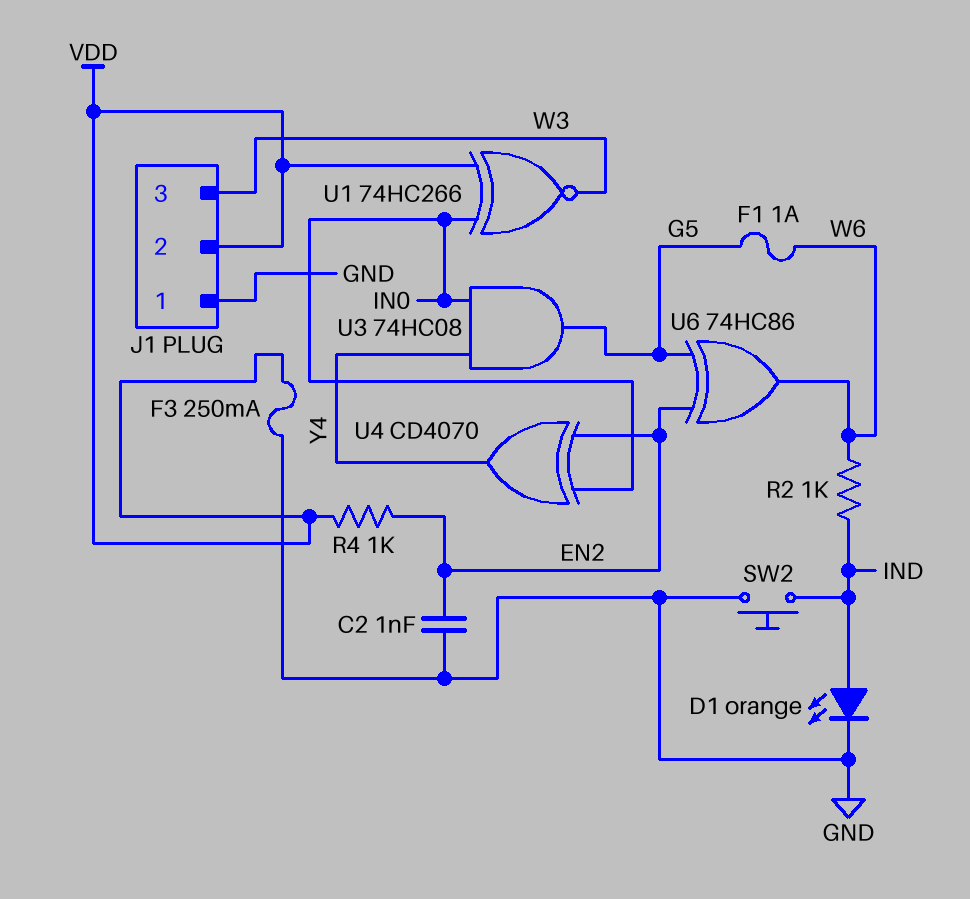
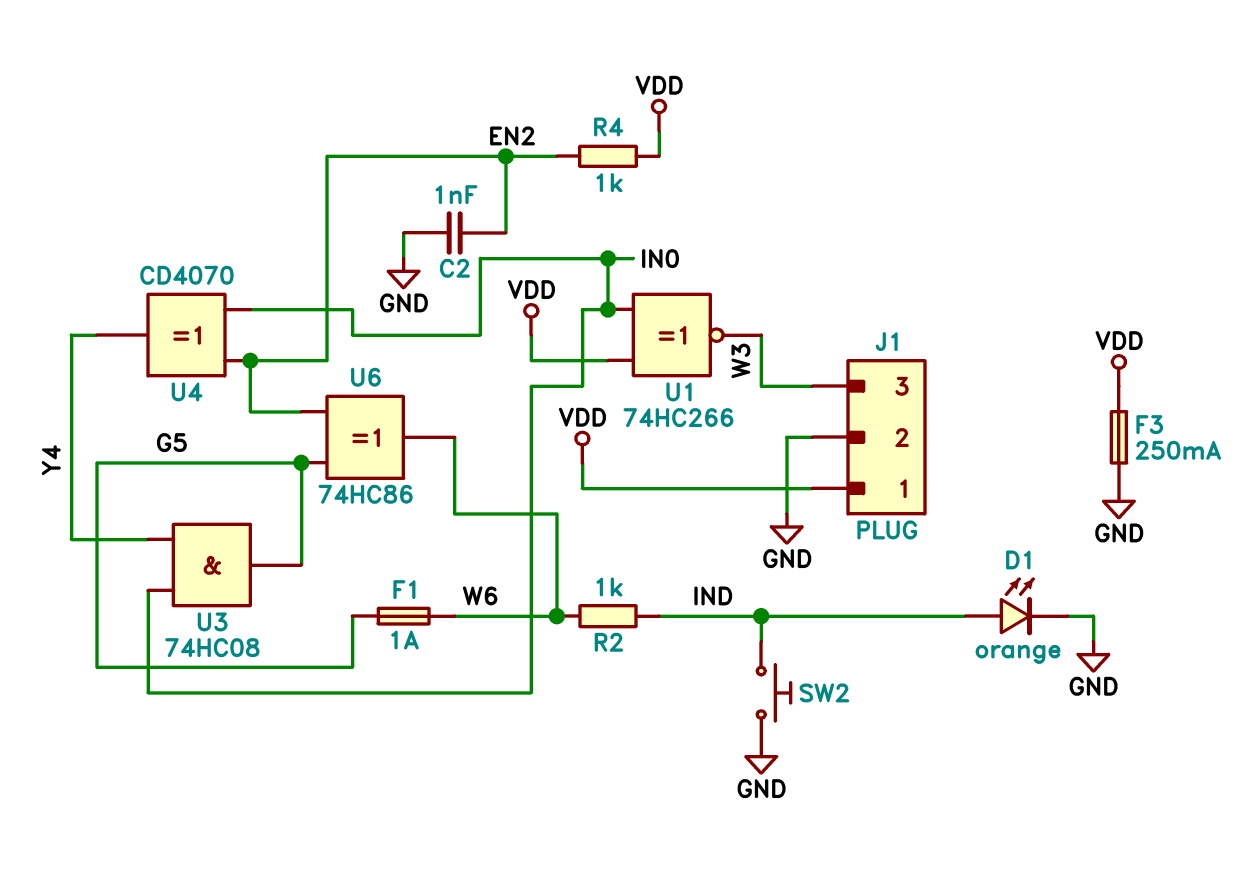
J1 pin 1: GND -> VDD
J1 pin 2: VDD -> GND

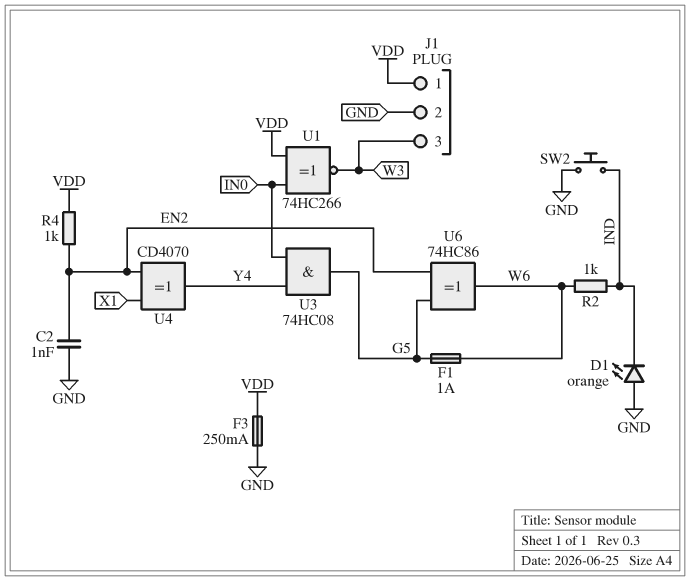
D1: LED orange (A IND, K GND) -> LED orange (A GND, K IND)
U4: XOR CD4070 (in EN2, in IN0, out Y4) -> XOR CD4070 (in EN2, in X1, out Y4)

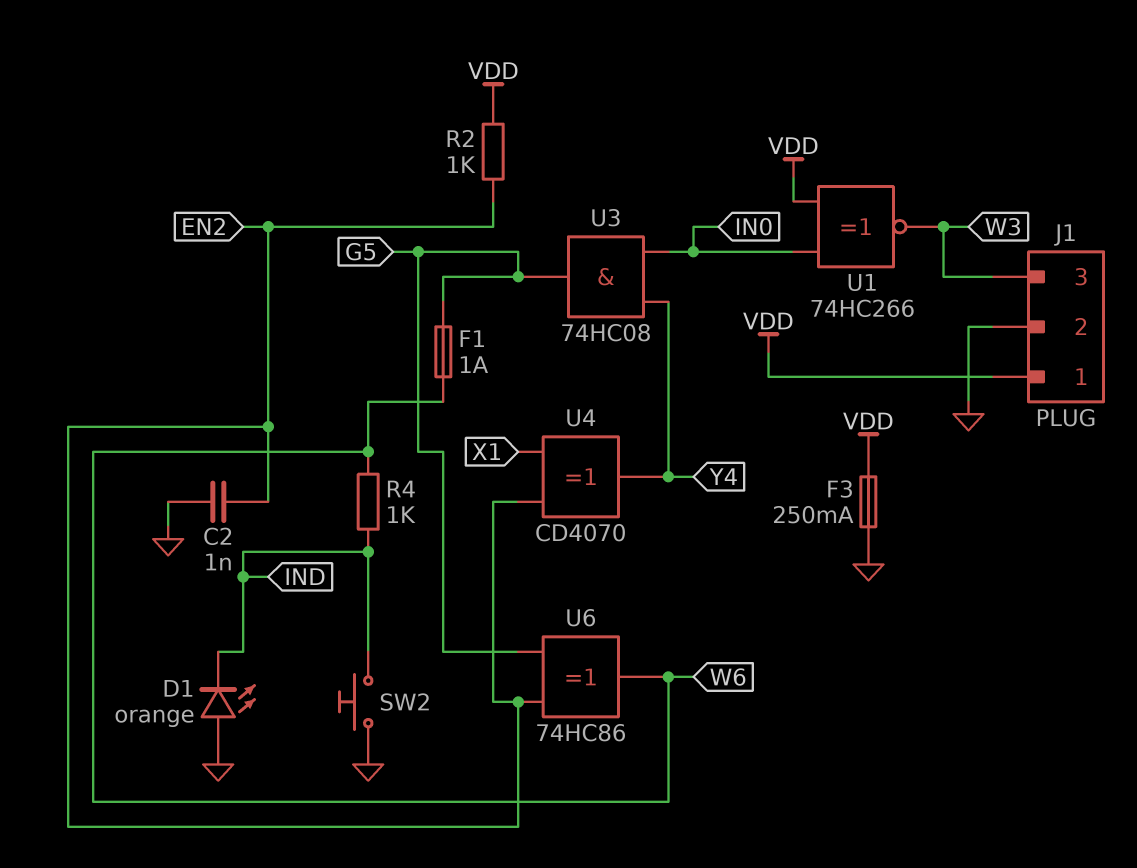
R2: 1k (IND, W6) -> 1k (EN2, VDD)
R4: 1k (EN2, VDD) -> 1k (IND, W6)

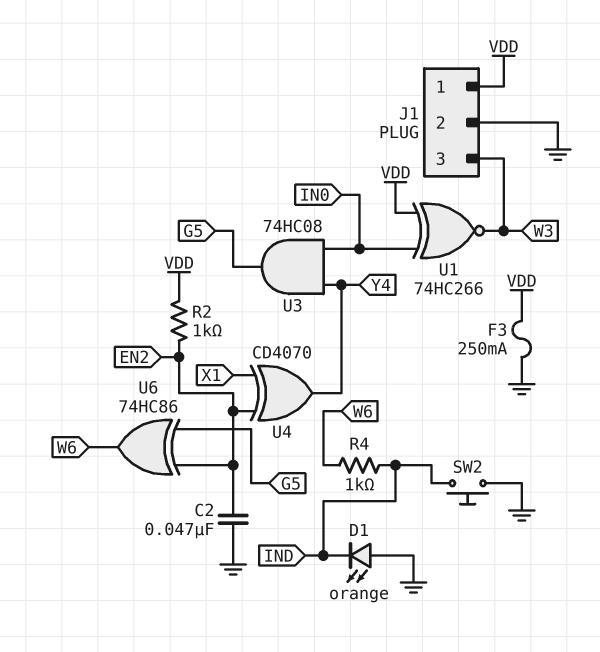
C2: 1nF (EN2, GND) -> 47nF (EN2, GND)
F1: 1A (G5, W6) -> none

